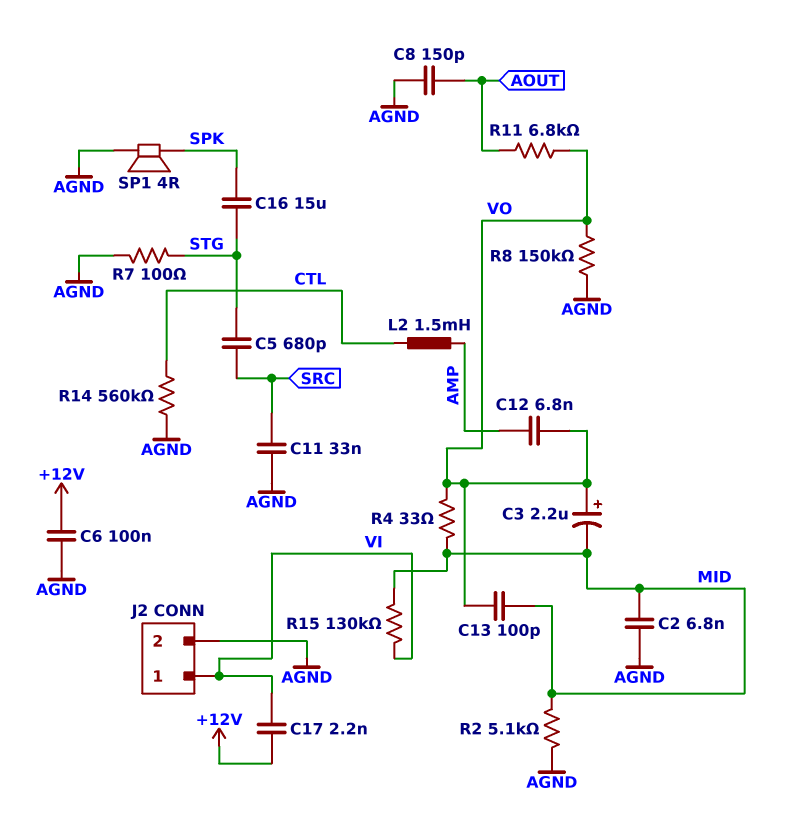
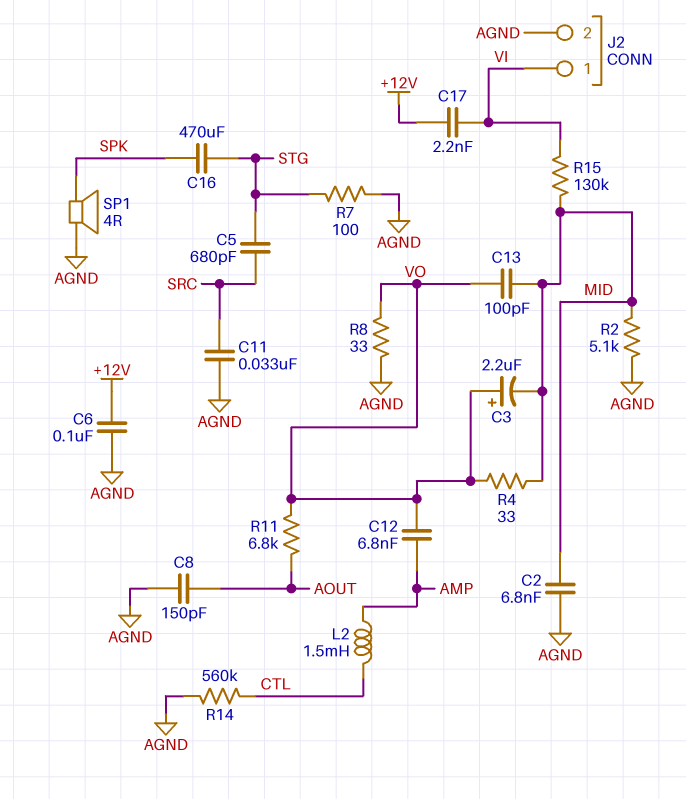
C16: 15uF (SPK, STG) -> 470uF (SPK, STG)
R8: 150k (AGND, VO) -> 33 (AGND, VO)

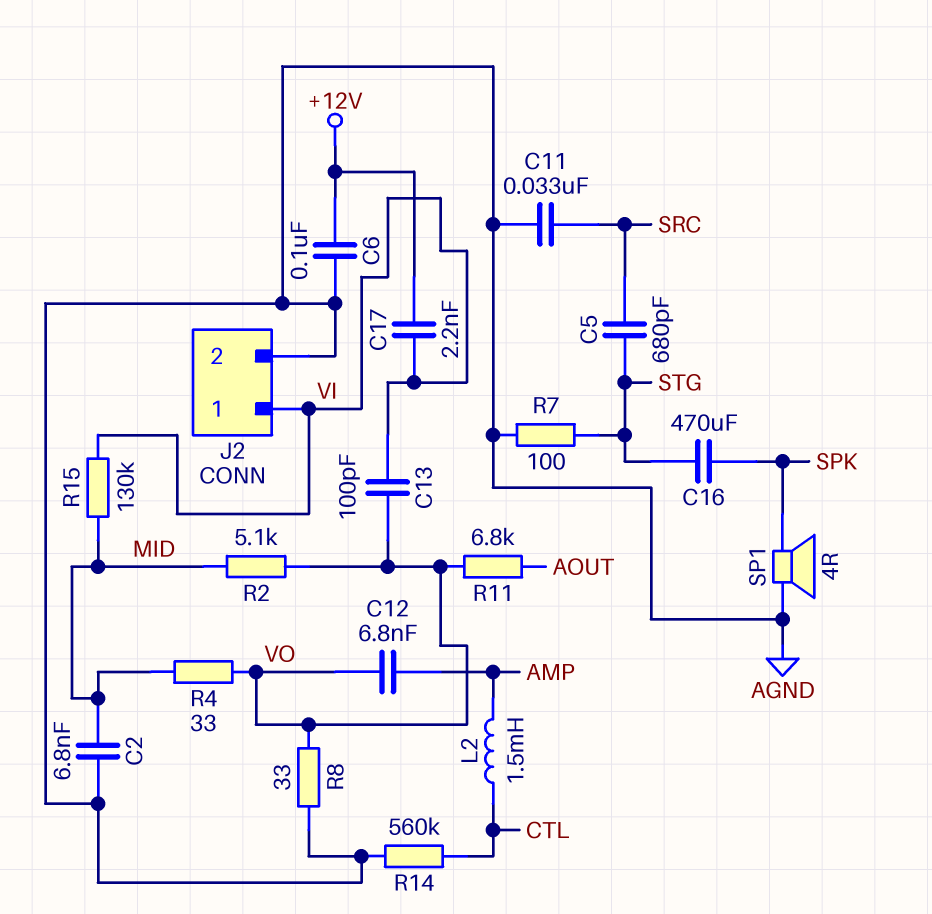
C3: 2.2uF (plus VO, minus MID) -> none
C8: 150pF (AGND, AOUT) -> none
C13: 100pF (MID, VO) -> 100pF (VI, VO)
R2: 5.1k (AGND, MID) -> 5.1k (MID, VO)

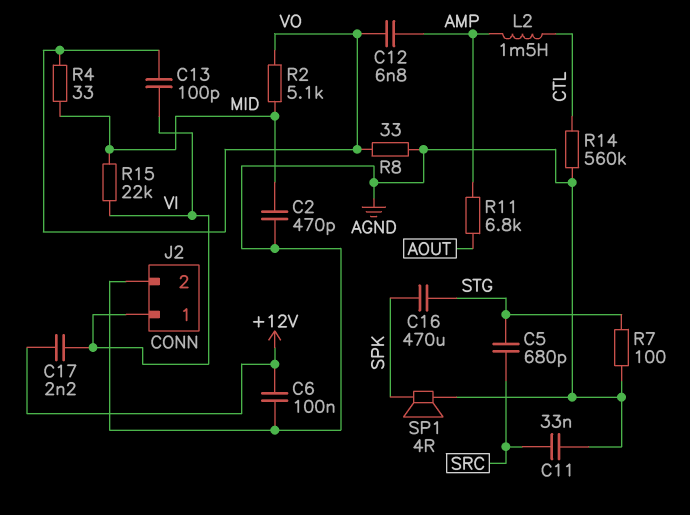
C2: 6.8nF (AGND, MID) -> 470pF (AGND, MID)
R11: 6.8k (AOUT, VO) -> 6.8k (AMP, AOUT)
R15: 130k (MID, VI) -> 22k (MID, VI)

